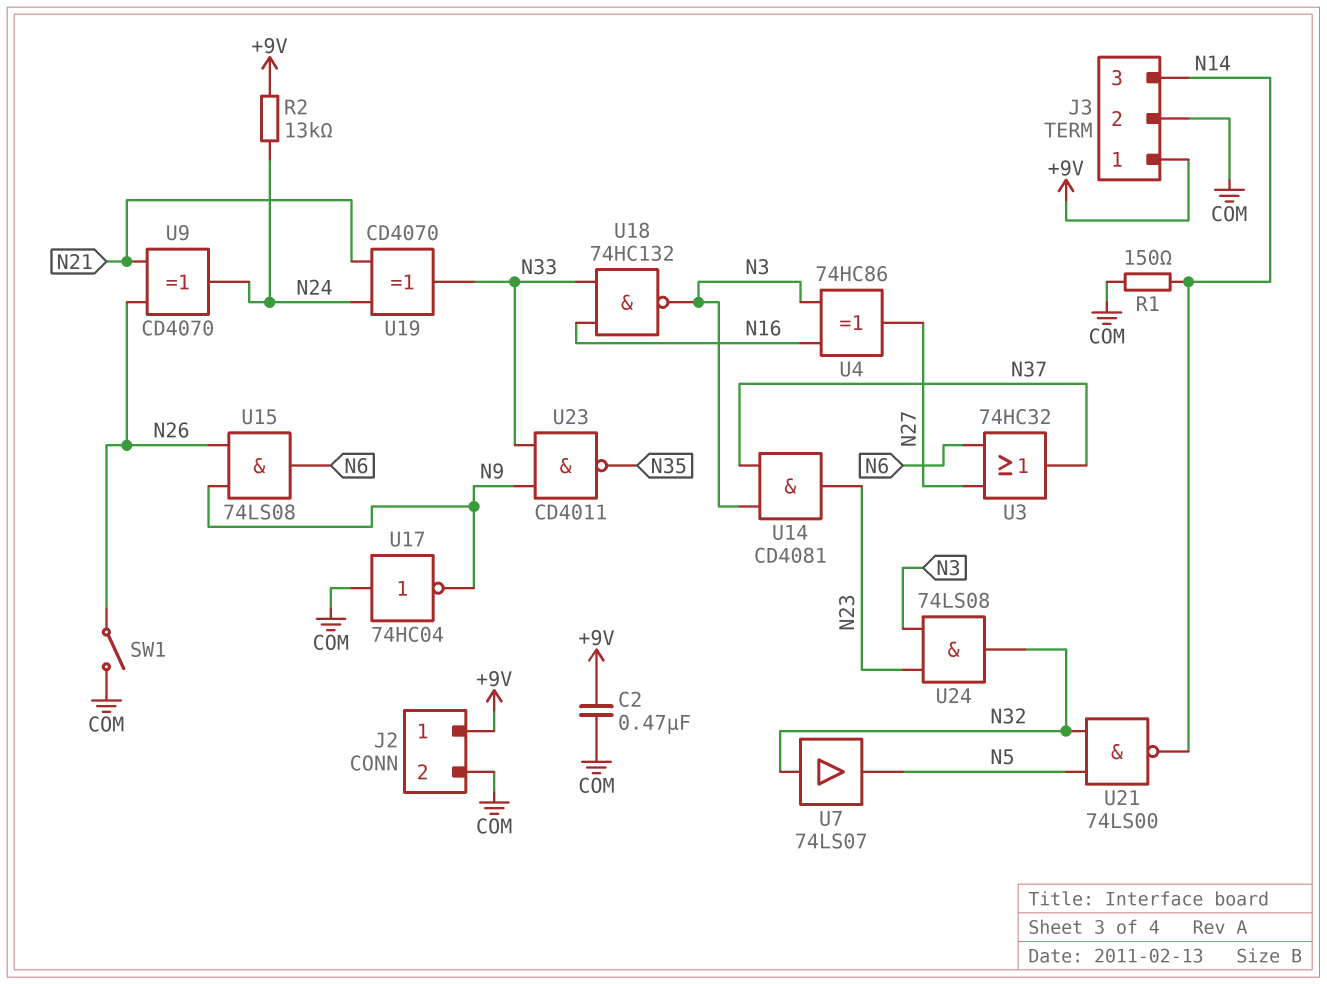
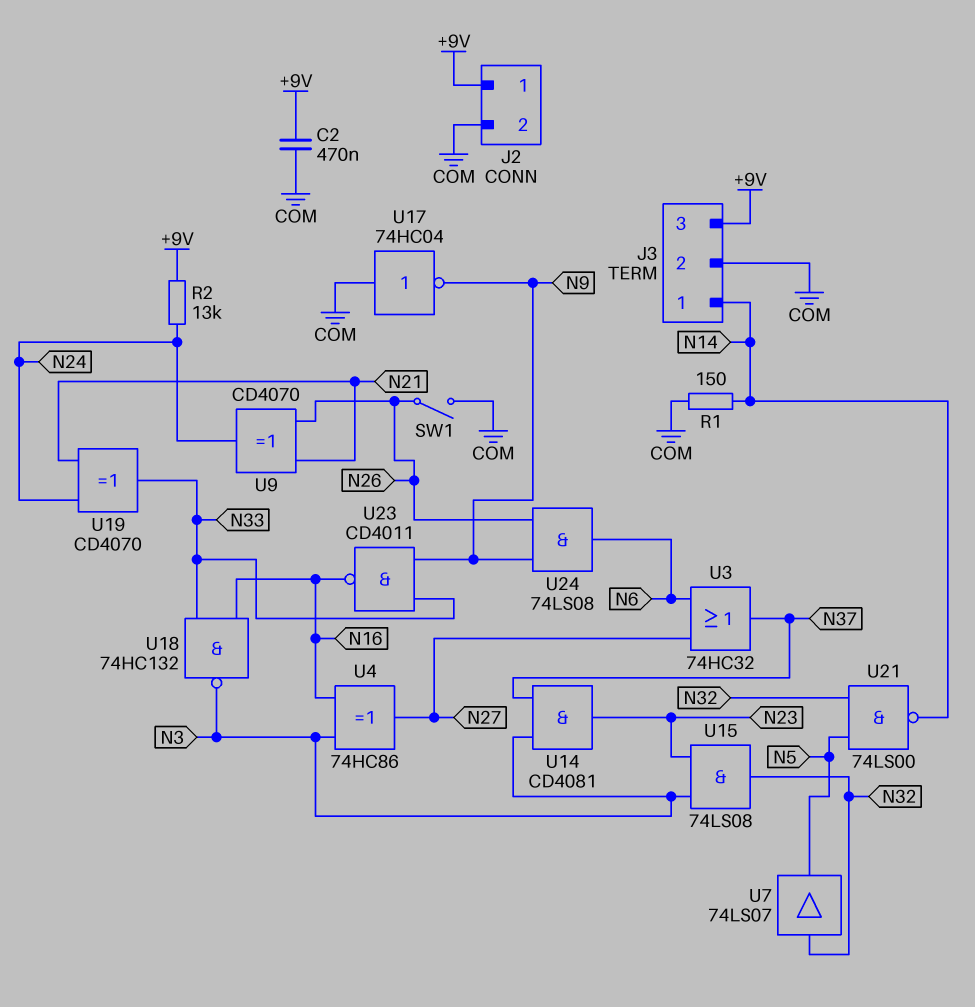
J3 pin 1: +9V -> N14
J3 pin 3: N14 -> +9V
U15: AND 74LS08 (in N9, in N26, out N6) -> AND 74LS08 (in N3, in N23, out N32)
U23: NAND CD4011 (in N9, in N33, out N35) -> NAND CD4011 (in N9, in N33, out N16)
U24: AND 74LS08 (in N3, in N23, out N32) -> AND 74LS08 (in N9, in N26, out N6)

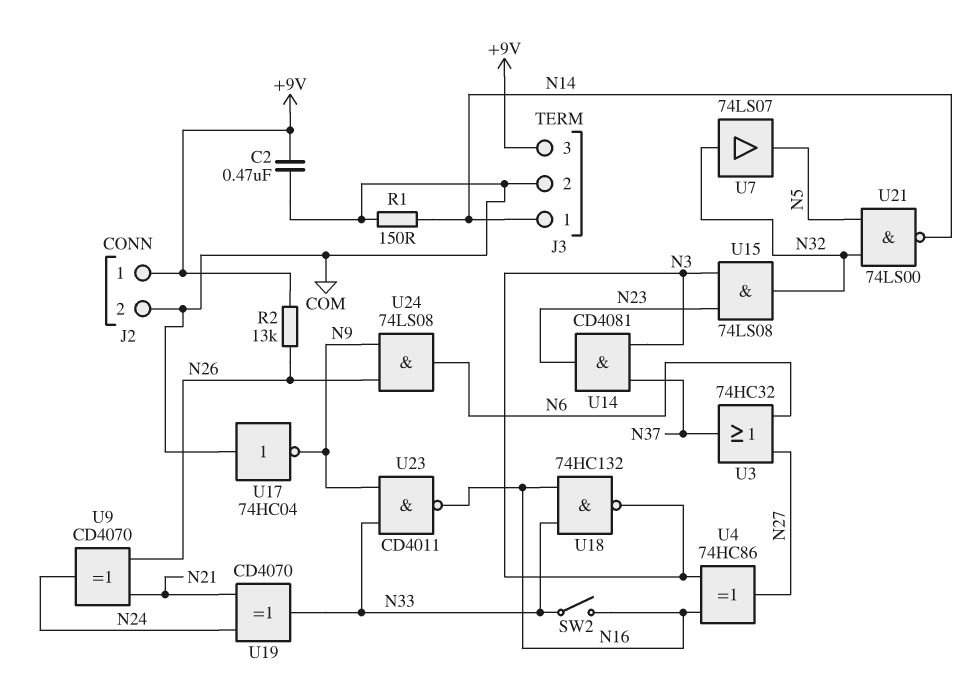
R2: 13k (+9V, N24) -> 13k (+9V, N26)
SW1: switch (COM, N26) -> none
SW2: none -> switch (N16, N33)

